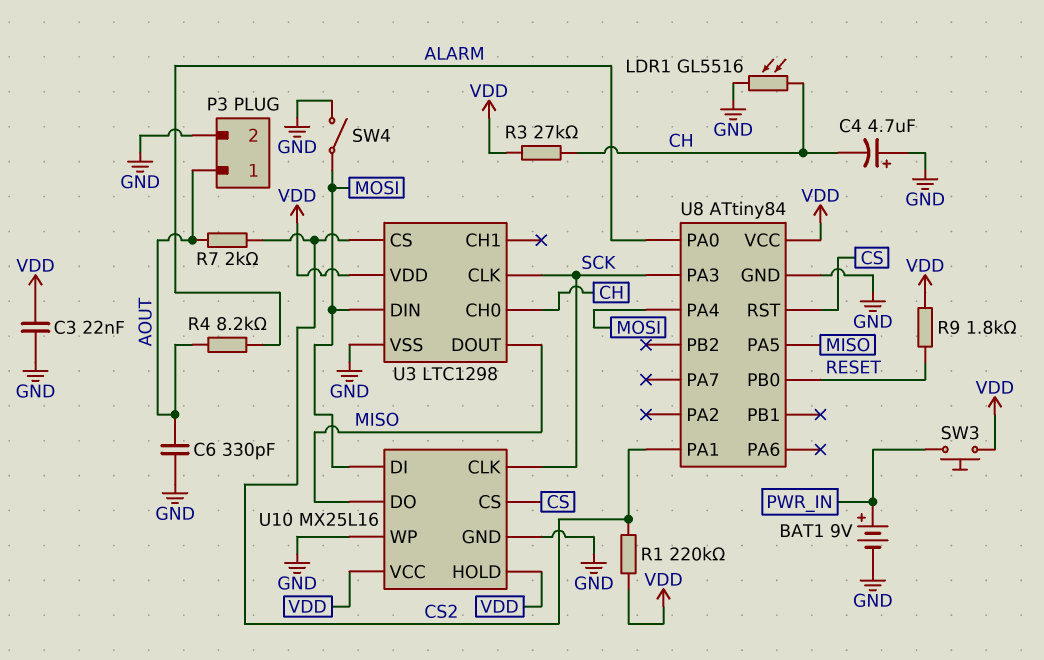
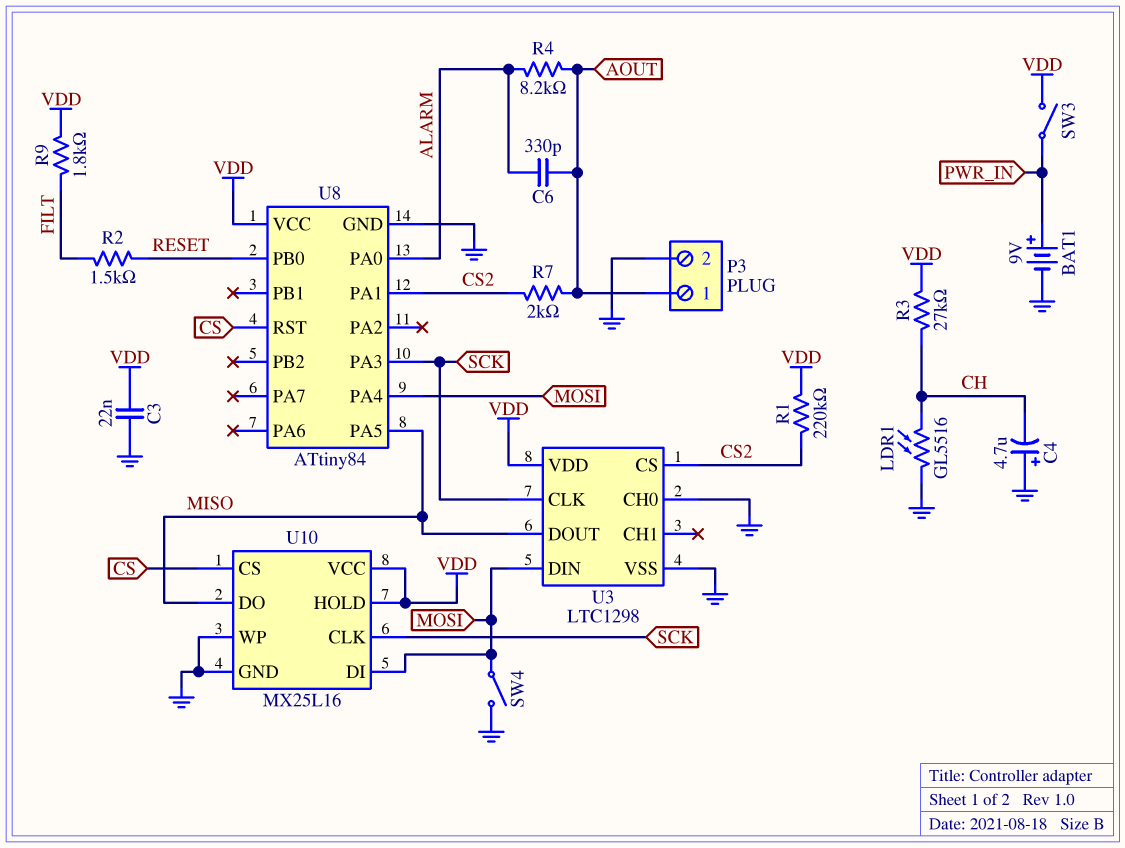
C6: 330pF (AOUT, GND) -> 330pF (ALARM, AOUT)
R2: none -> 1.5k (FILT, RESET)
R9: 1.8k (RESET, VDD) -> 1.8k (FILT, VDD)
SW3: button (PWR_IN, VDD) -> switch (PWR_IN, VDD)
U3 pin CH0: CH -> GND

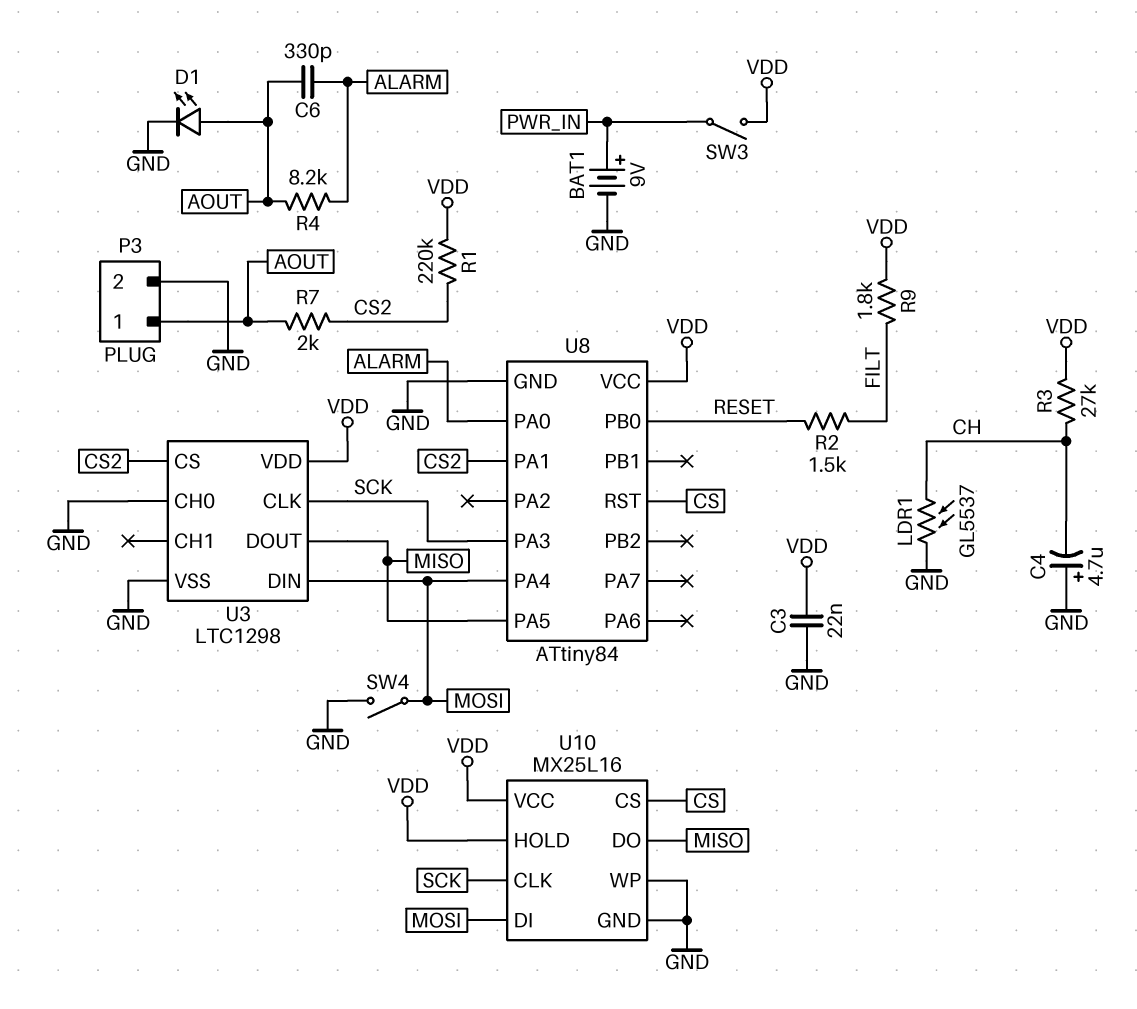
D1: none -> LED (A AOUT, K GND)
LDR1: GL5516 (CH, GND) -> GL5537 (CH, GND)

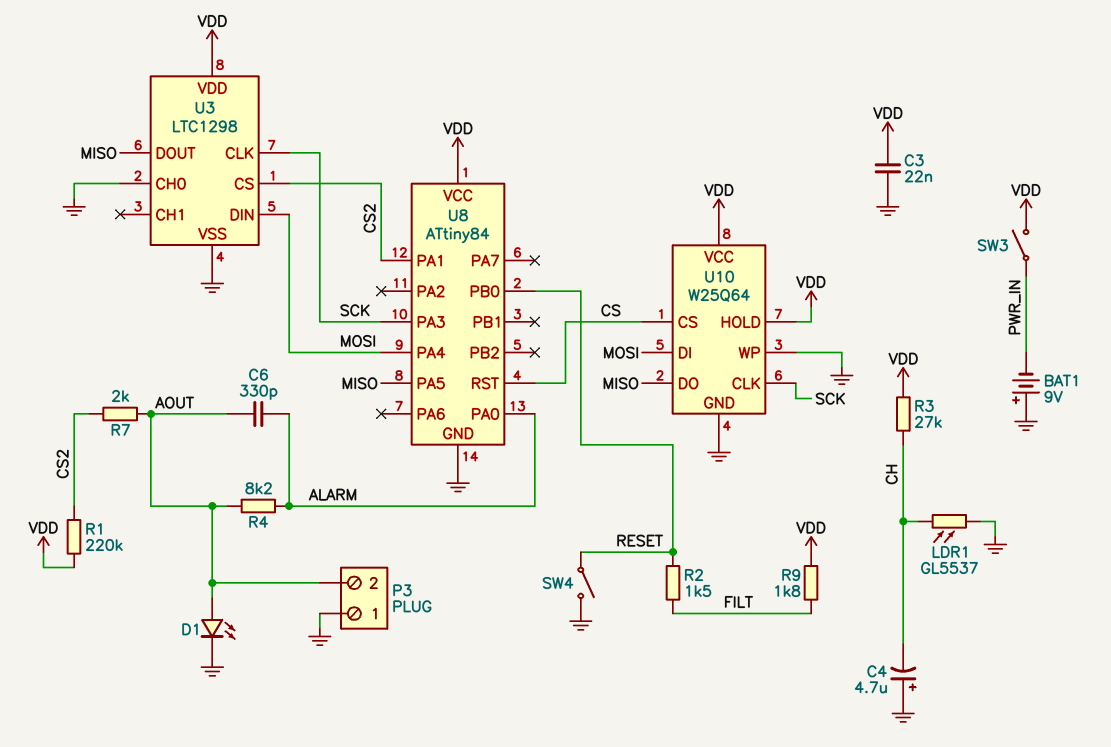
BAT1: 9V (plus PWR_IN, minus GND) -> 9V (plus GND, minus PWR_IN)
P3 pin 1: AOUT -> GND
P3 pin 2: GND -> AOUT
SW4: switch (GND, MOSI) -> switch (GND, RESET)
U10: MX25L16 -> W25Q64

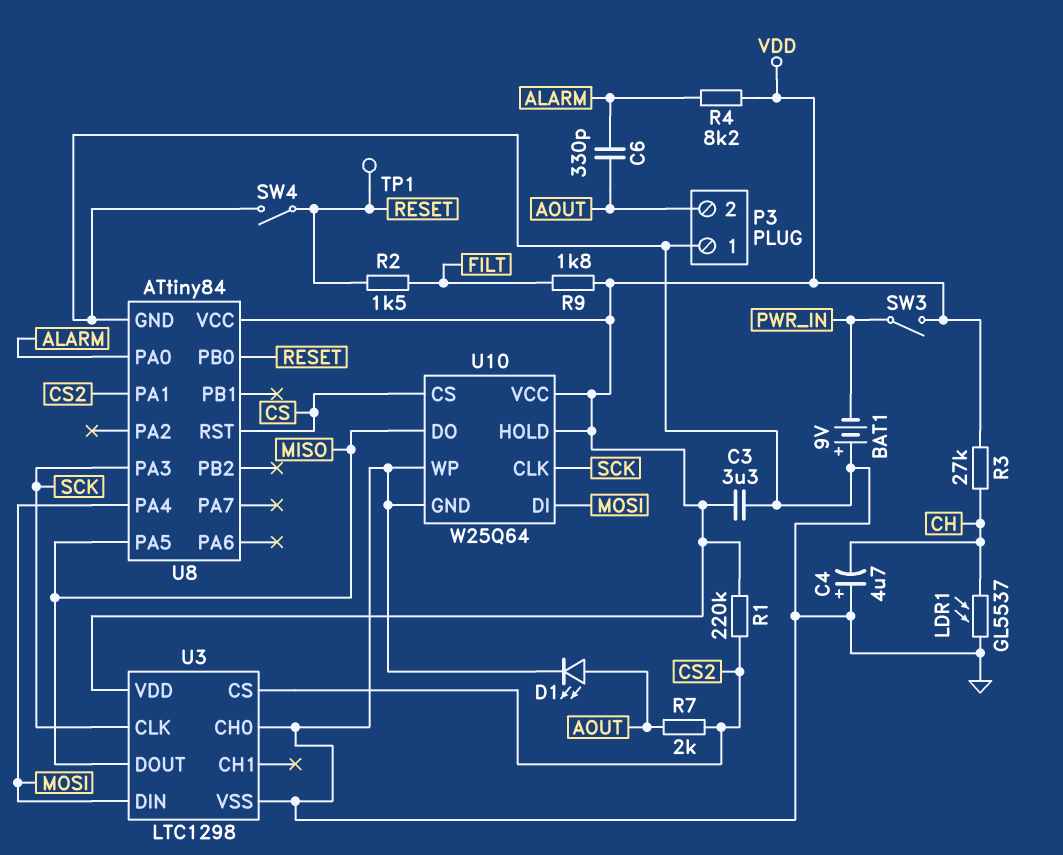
C3: 22nF (GND, VDD) -> 3.3uF (GND, VDD)
R4: 8.2k (ALARM, AOUT) -> 8.2k (ALARM, VDD)
TP1: none -> test point (RESET)

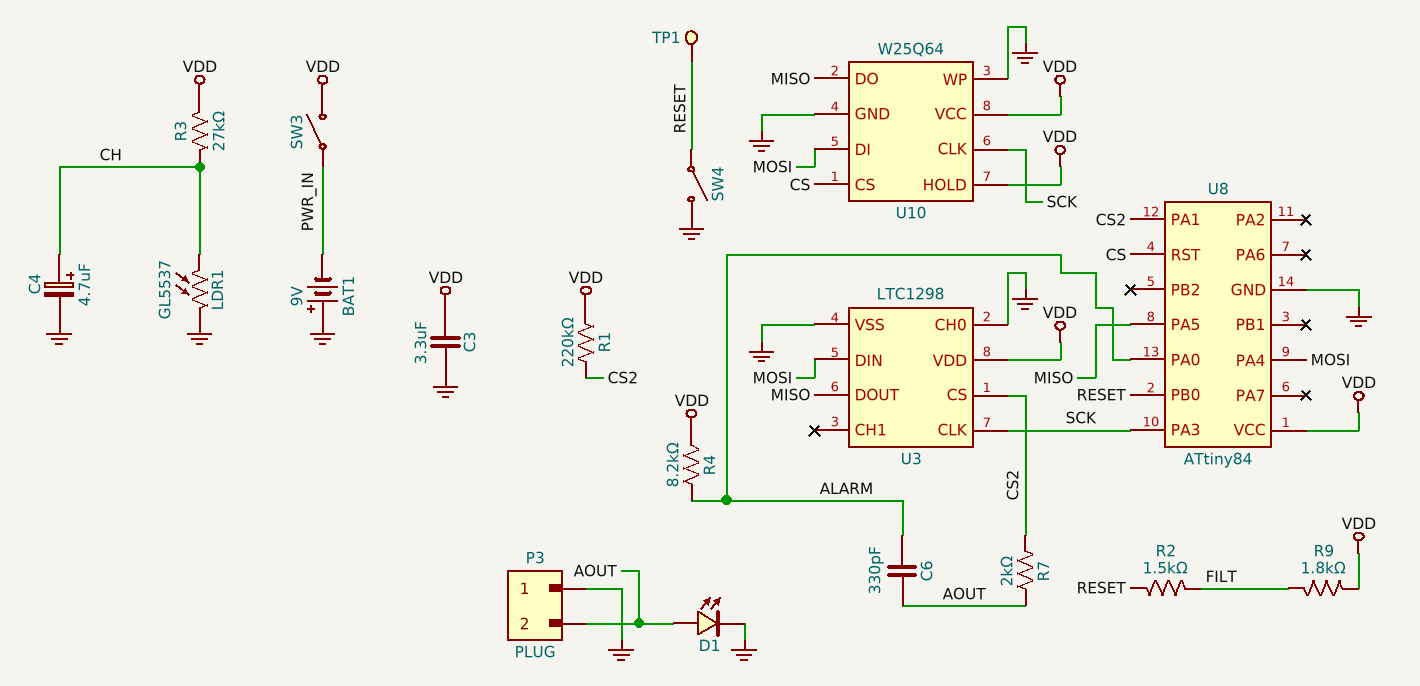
C4: 4.7uF (plus GND, minus CH) -> 4.7uF (plus CH, minus GND)

